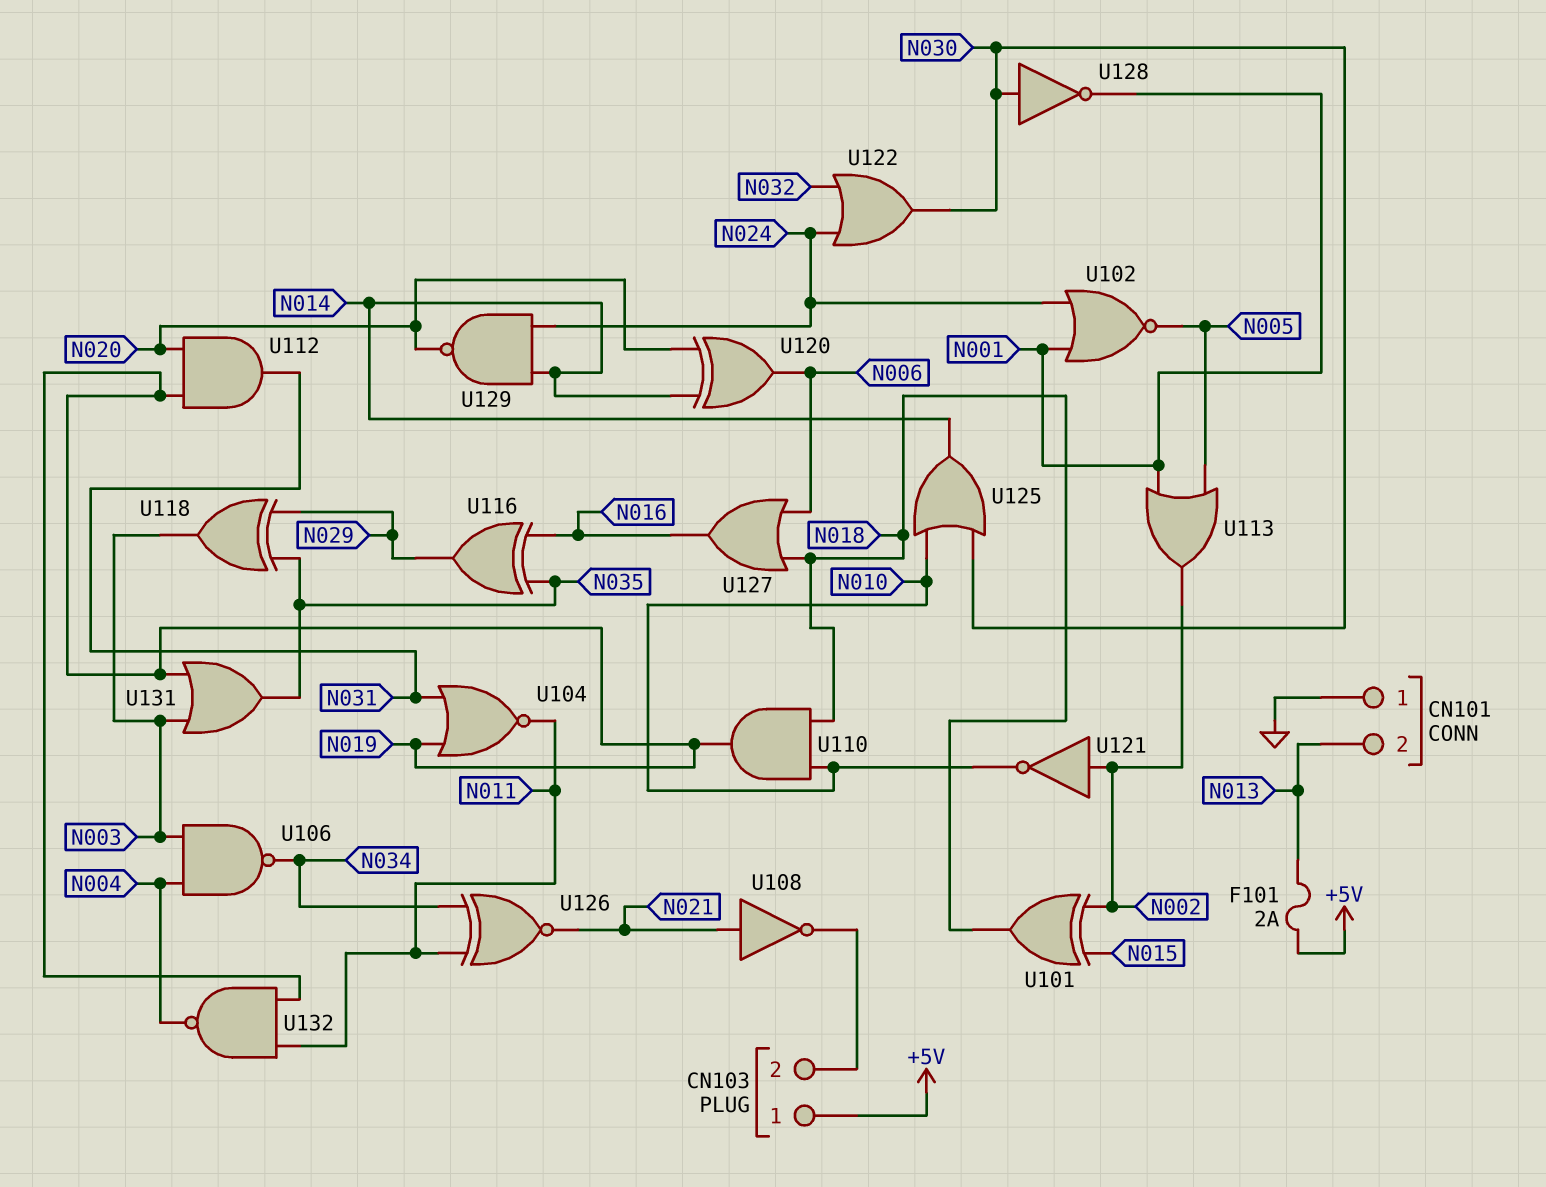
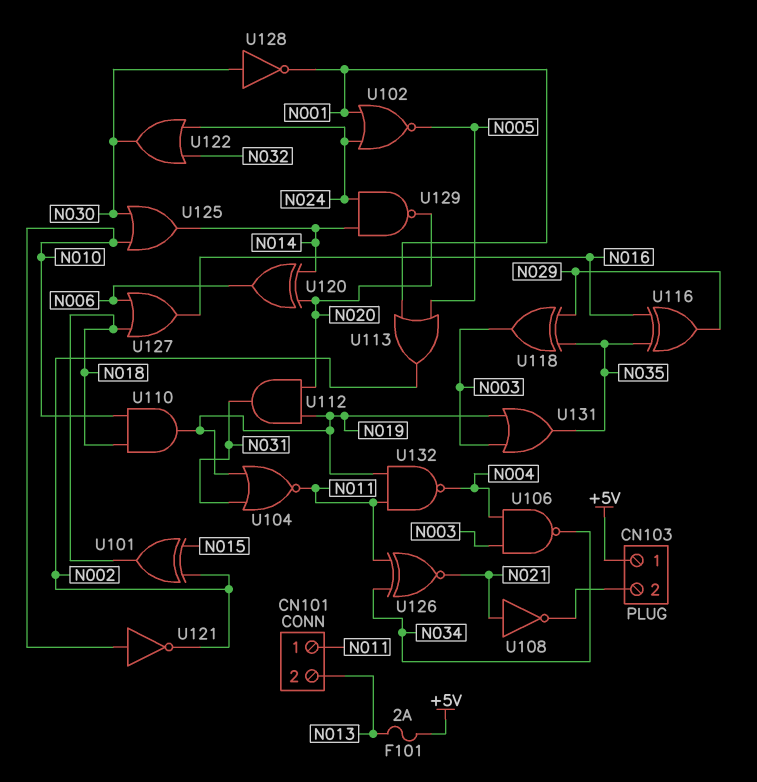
CN101 pin 1: GND -> N011
U121: NOT (in N002, out N010) -> NOT (in N010, out N002)

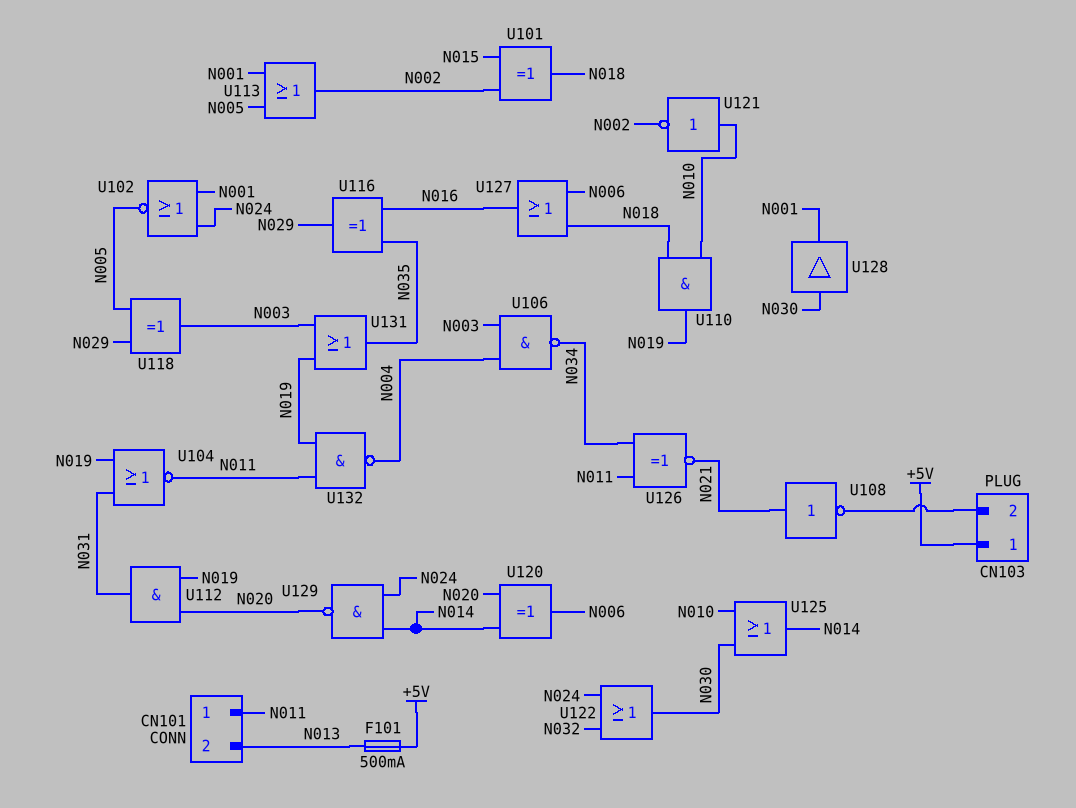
F101: 2A (+5V, N013) -> 500mA (+5V, N013)
U118: XOR (in N029, in N035, out N003) -> XOR (in N005, in N029, out N003)
U128: NOT (in N030, out N001) -> buffer (in N030, out N001)

